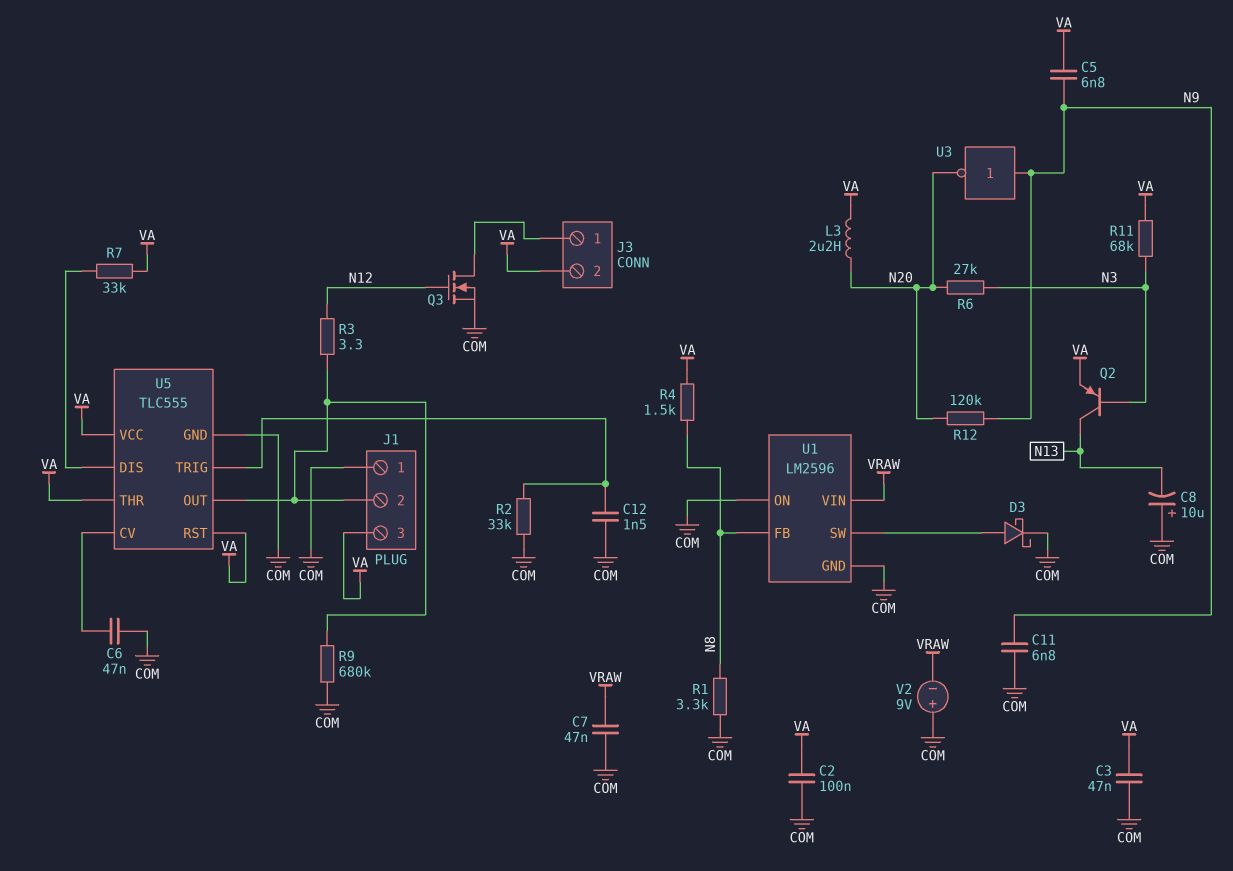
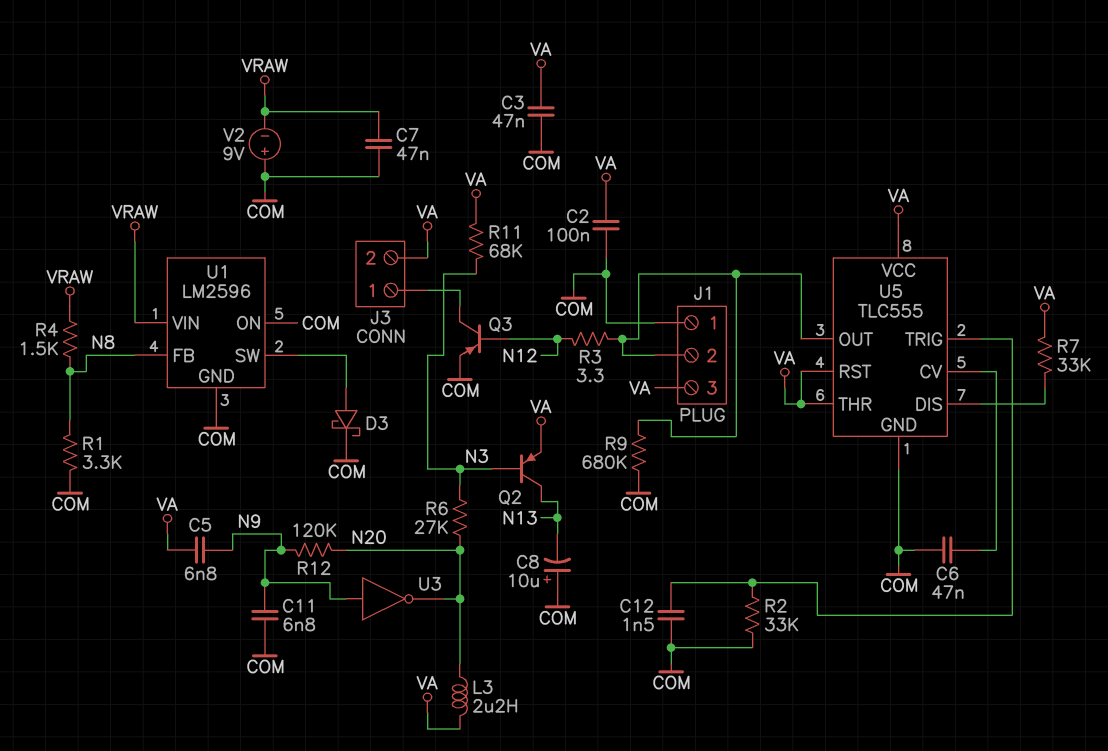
Q3: NMOS (G N12, D J3/1, S COM) -> PNP (B N12, C J3/1, E COM)
R4: 1.5k (N8, VA) -> 1.5k (N8, VRAW)

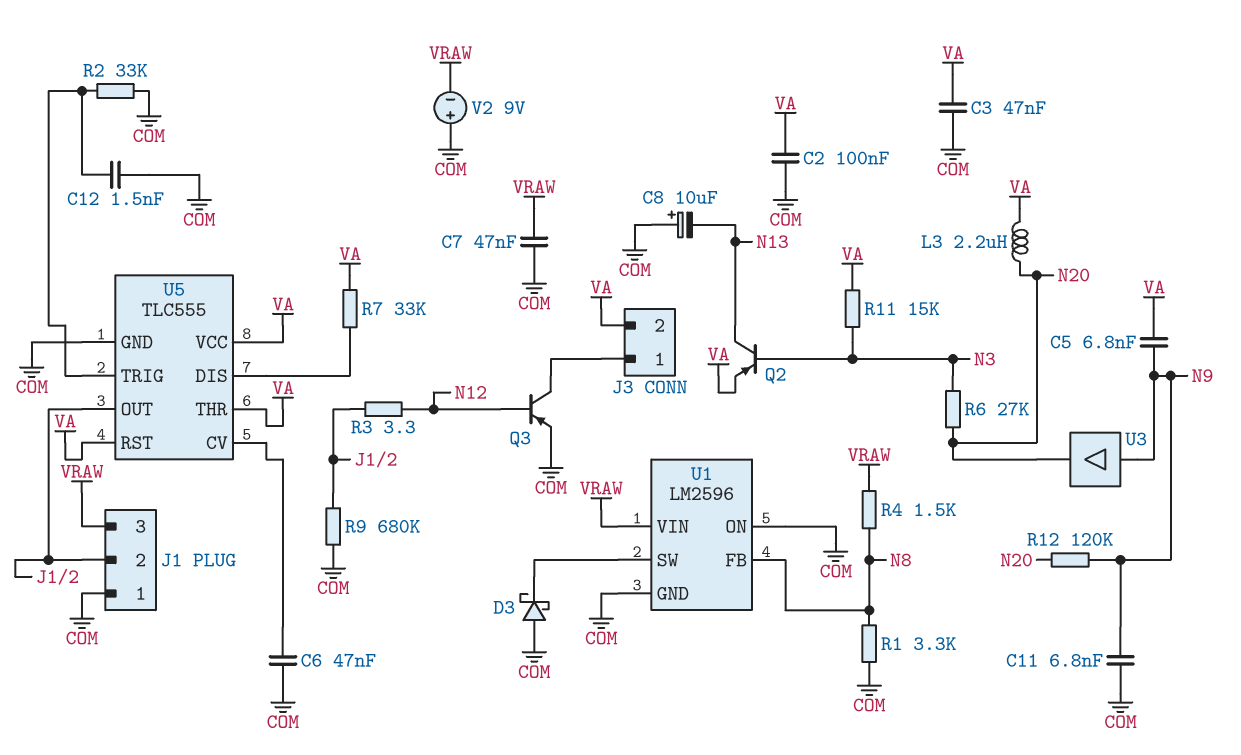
D3: schottky (A U1/SW, K COM) -> schottky (A COM, K U1/SW)
J1 pin 3: VA -> VRAW
R11: 68k (N3, VA) -> 15k (N3, VA)
U3: NOT (in N9, out N20) -> buffer (in N9, out N20)

